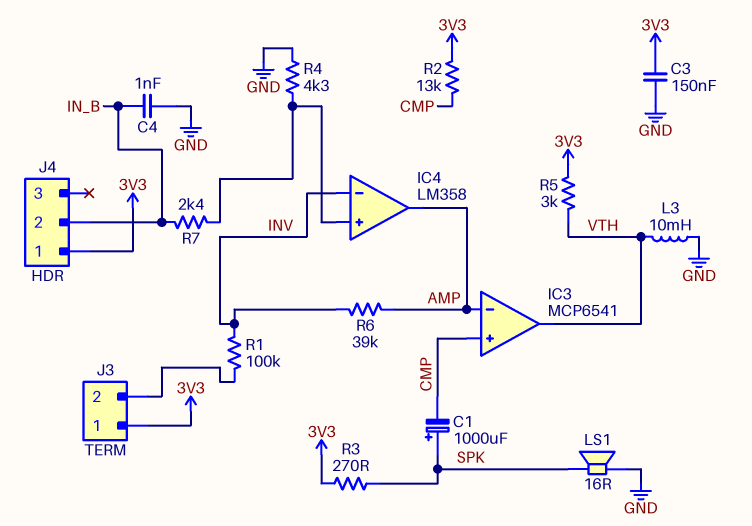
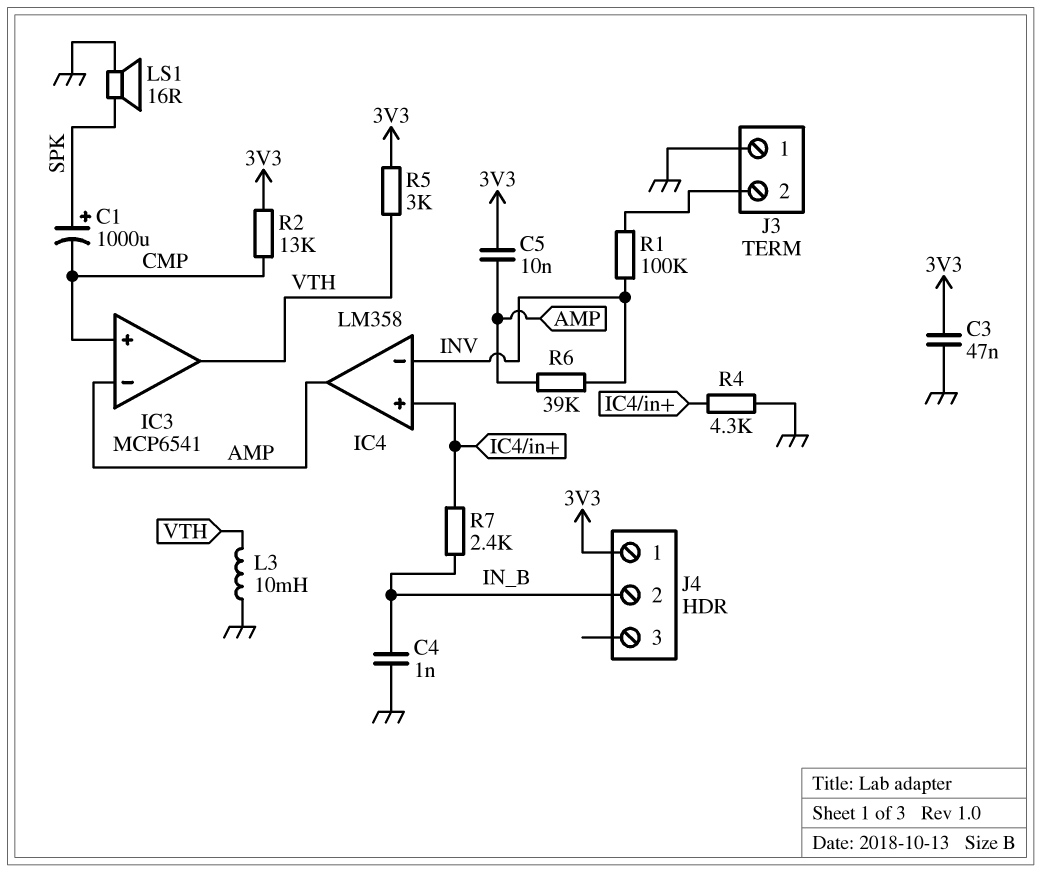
C3: 150nF (3V3, GND) -> 47nF (3V3, GND)
C5: none -> 10nF (3V3, AMP)
J3 pin 1: 3V3 -> GND
R3: 270 (3V3, SPK) -> none

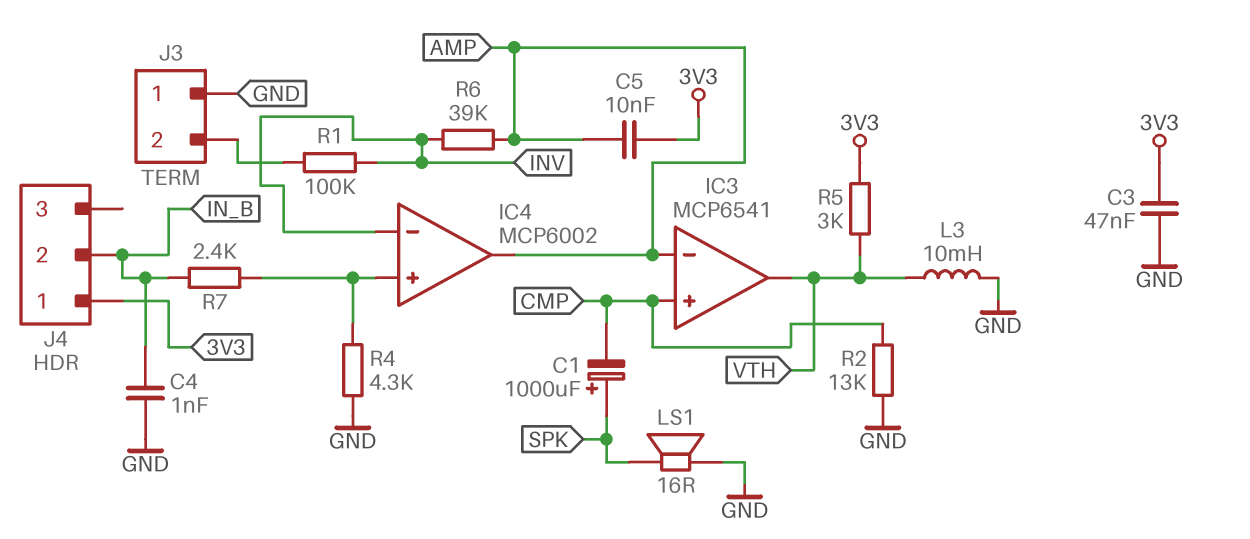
IC4: LM358 -> MCP6002
R2: 13k (3V3, CMP) -> 13k (CMP, GND)

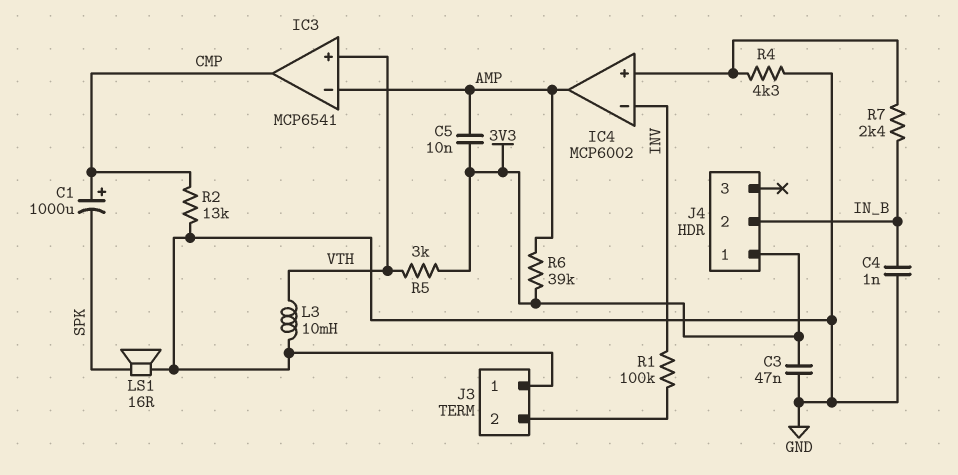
C1: 1000uF (plus SPK, minus CMP) -> 1000uF (plus CMP, minus SPK)
IC3 pin in+: CMP -> VTH
IC3 pin out: VTH -> CMP
R6: 39k (AMP, INV) -> 39k (3V3, AMP)

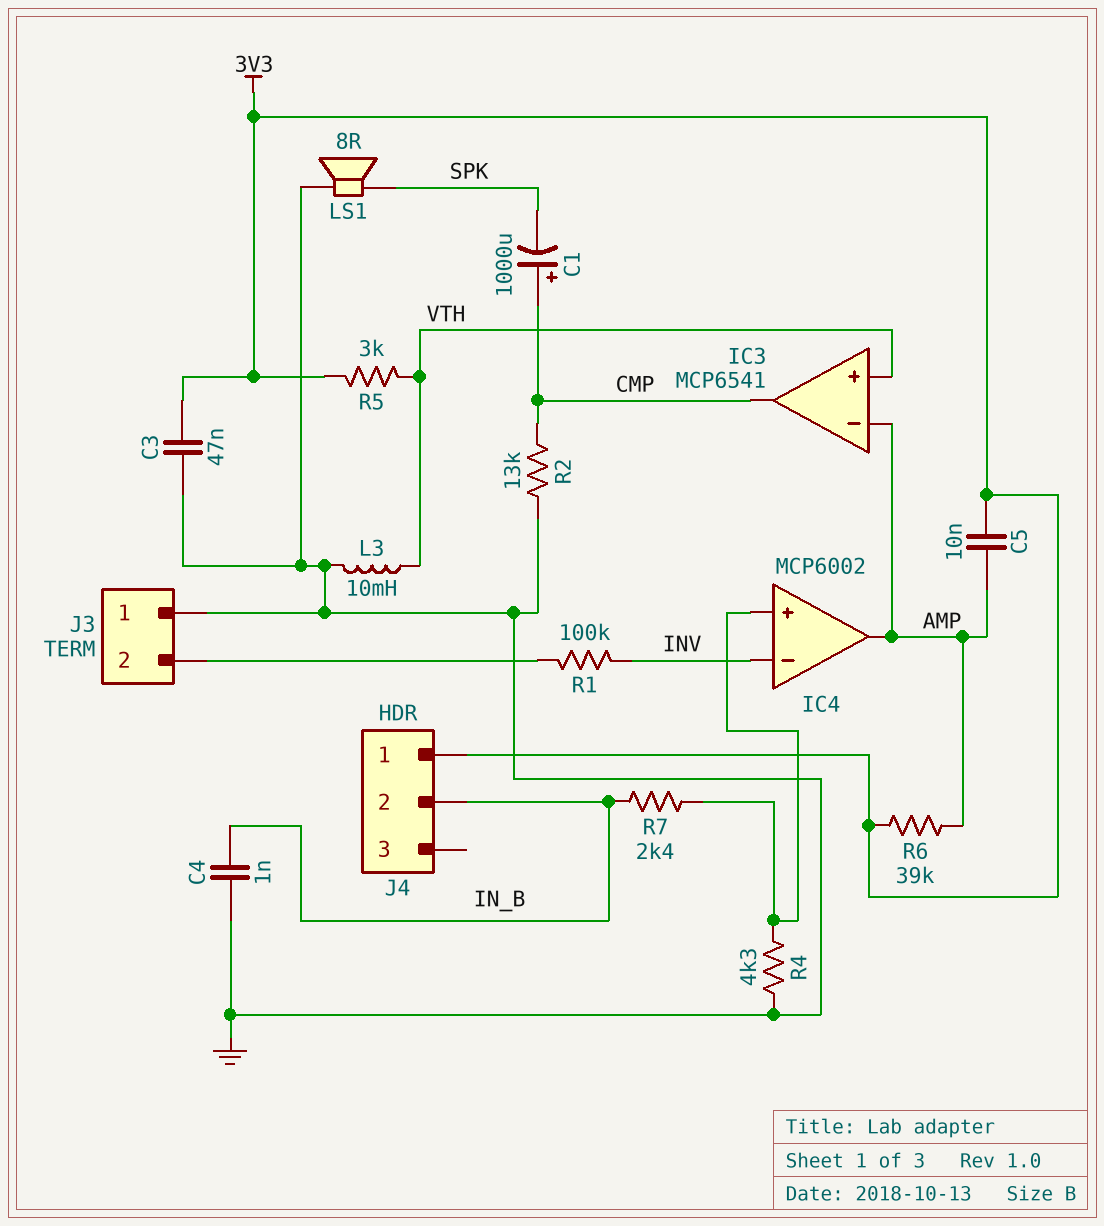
LS1: speaker 16R (GND, SPK) -> speaker 8R (GND, SPK)

